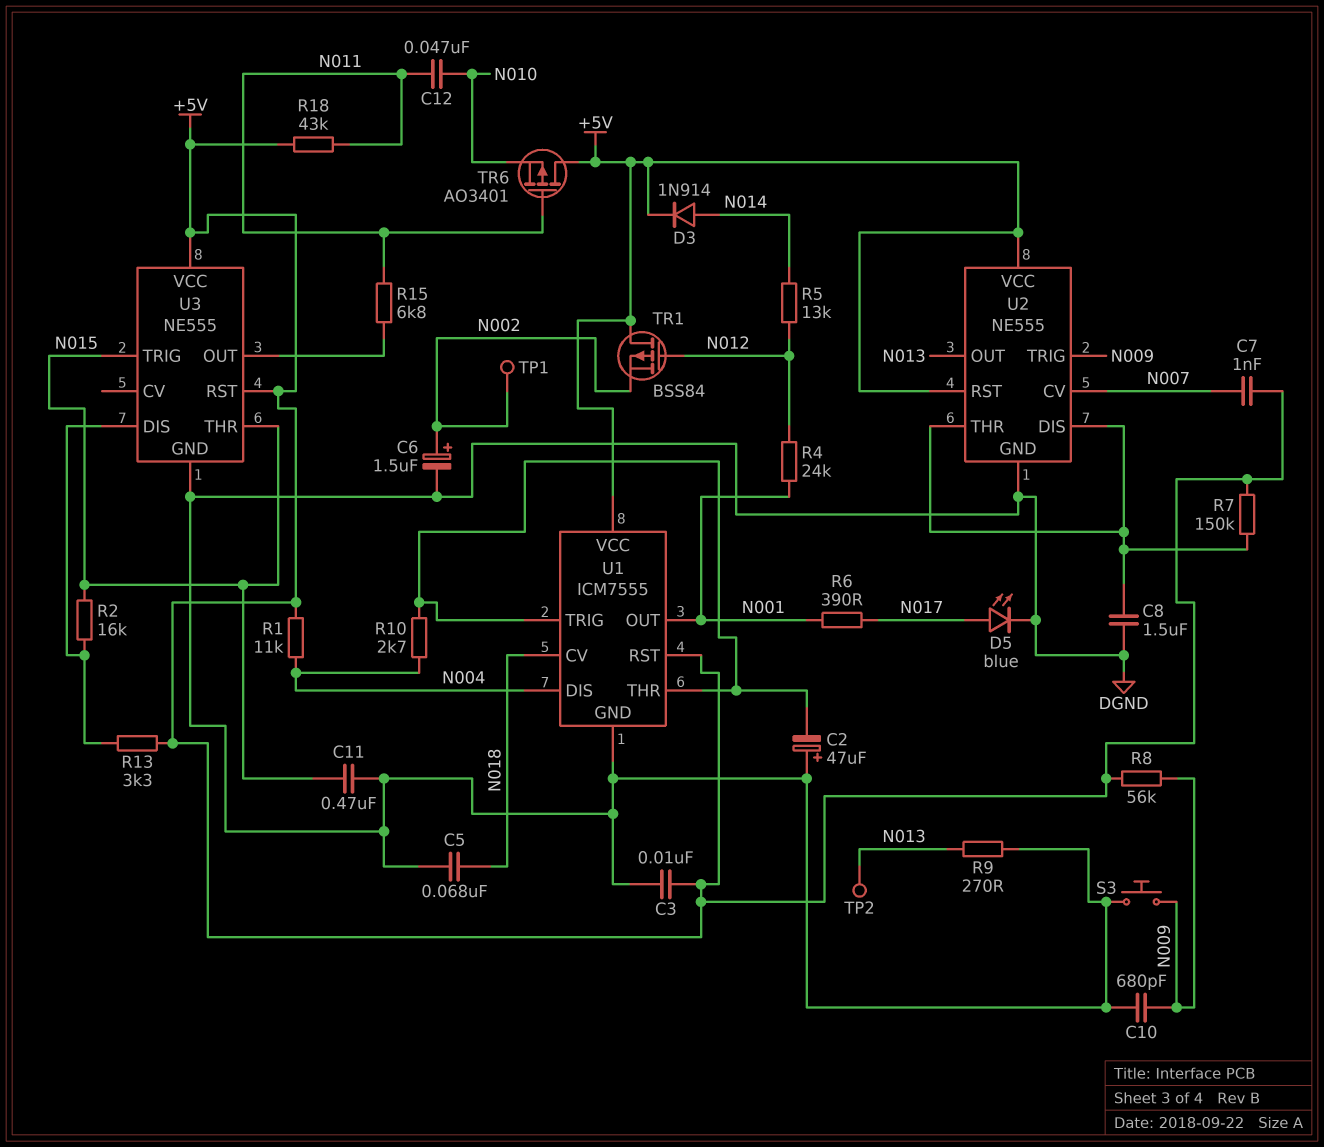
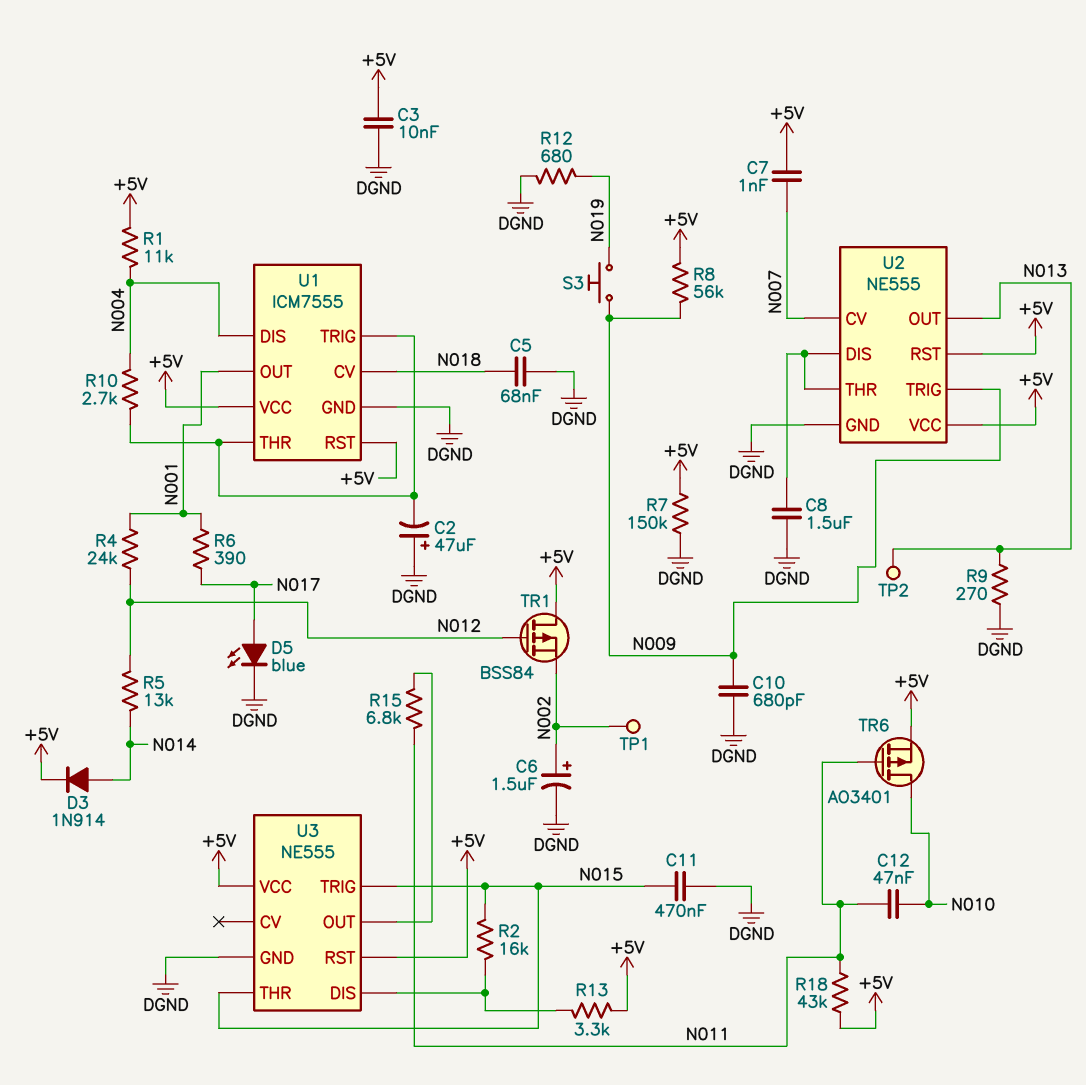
R7: 150k (+5V, U2/DIS) -> 150k (+5V, DGND)
R12: none -> 680 (DGND, N019)
S3: button (DGND, N009) -> button (N009, N019)
TR6: PMOS AO3401 (G N011, D +5V, S N010) -> PMOS AO3401 (G N011, D N010, S +5V)

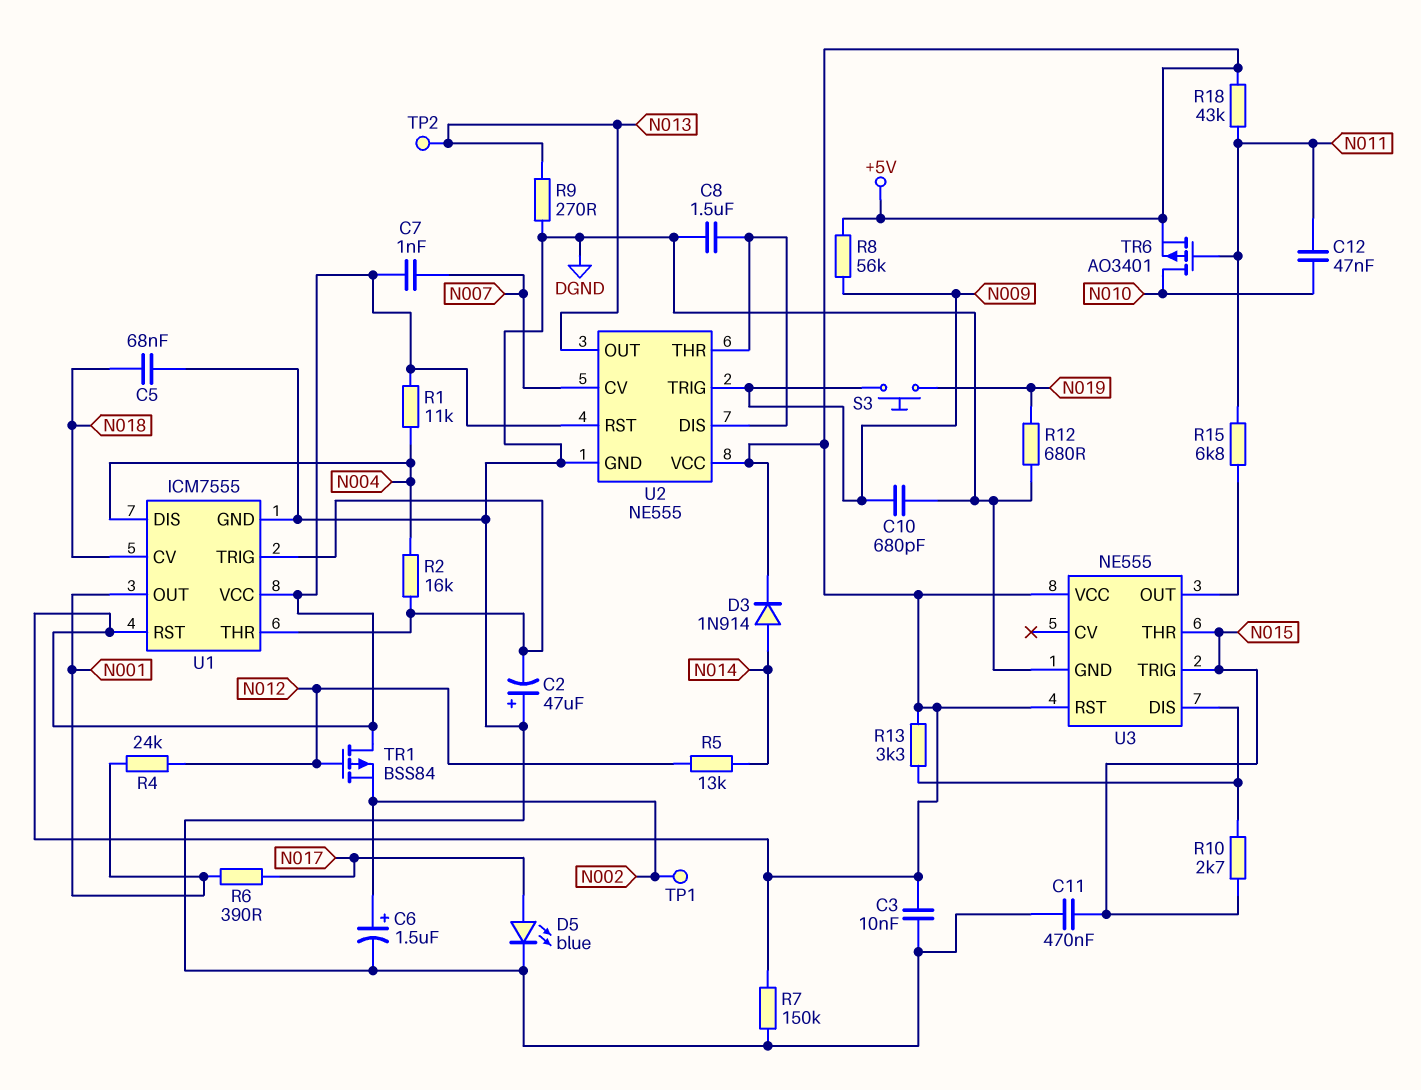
R2: 16k (N015, U3/DIS) -> 16k (N004, U1/THR)
R10: 2.7k (N004, U1/THR) -> 2.7k (N015, U3/DIS)

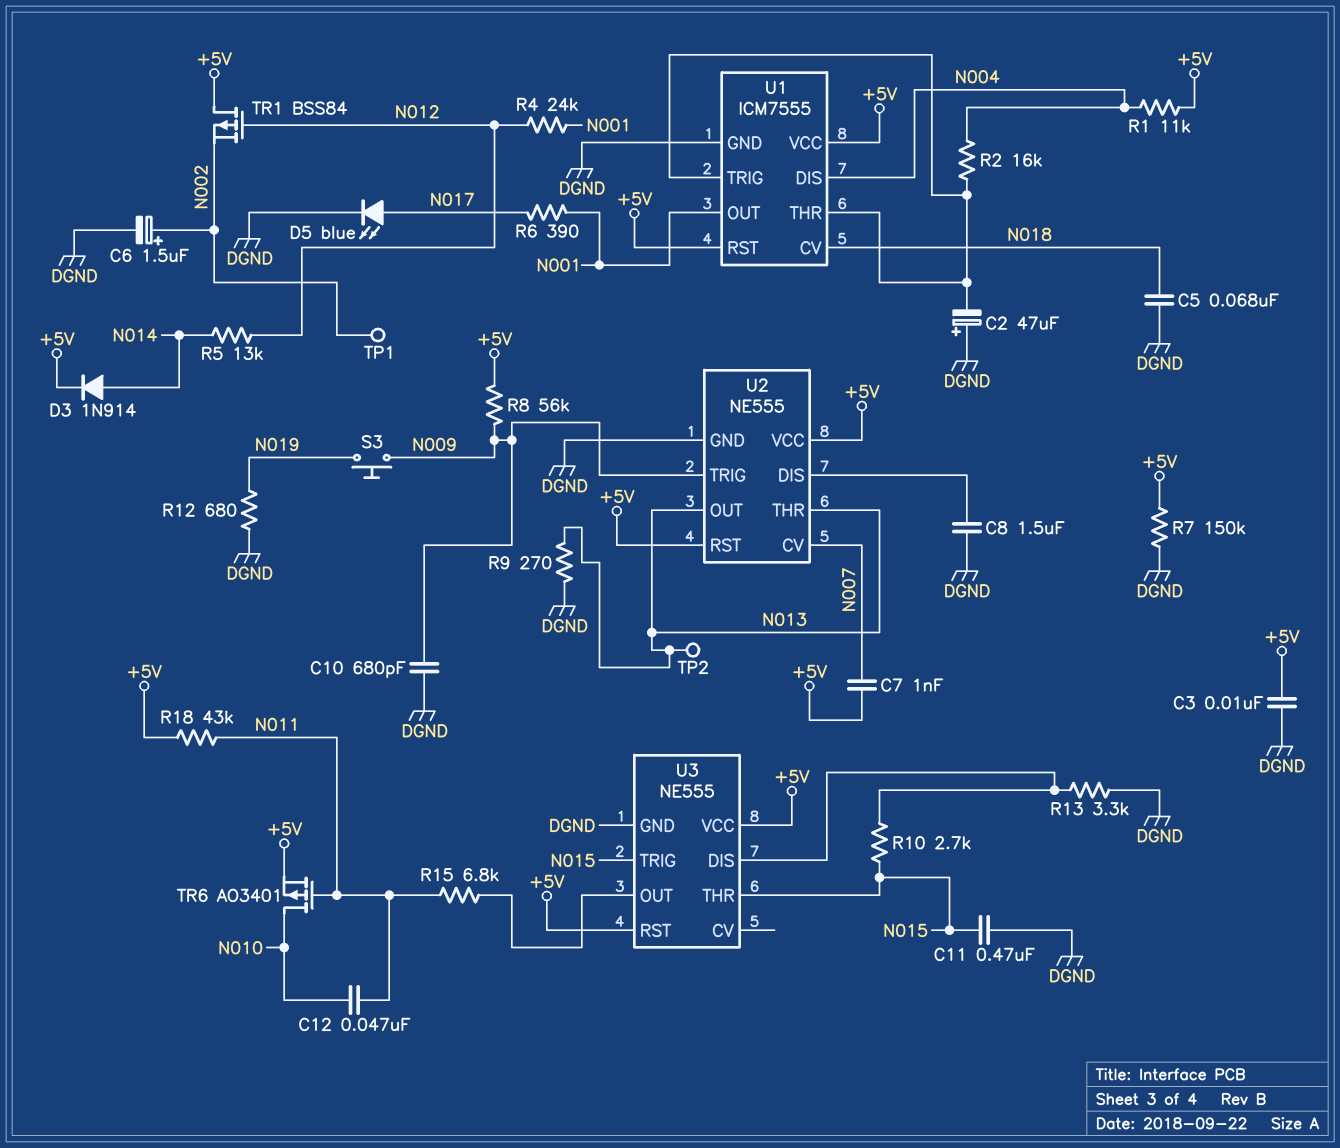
R13: 3.3k (+5V, U3/DIS) -> 3.3k (DGND, U3/DIS)
U2 pin THR: U2/DIS -> N013

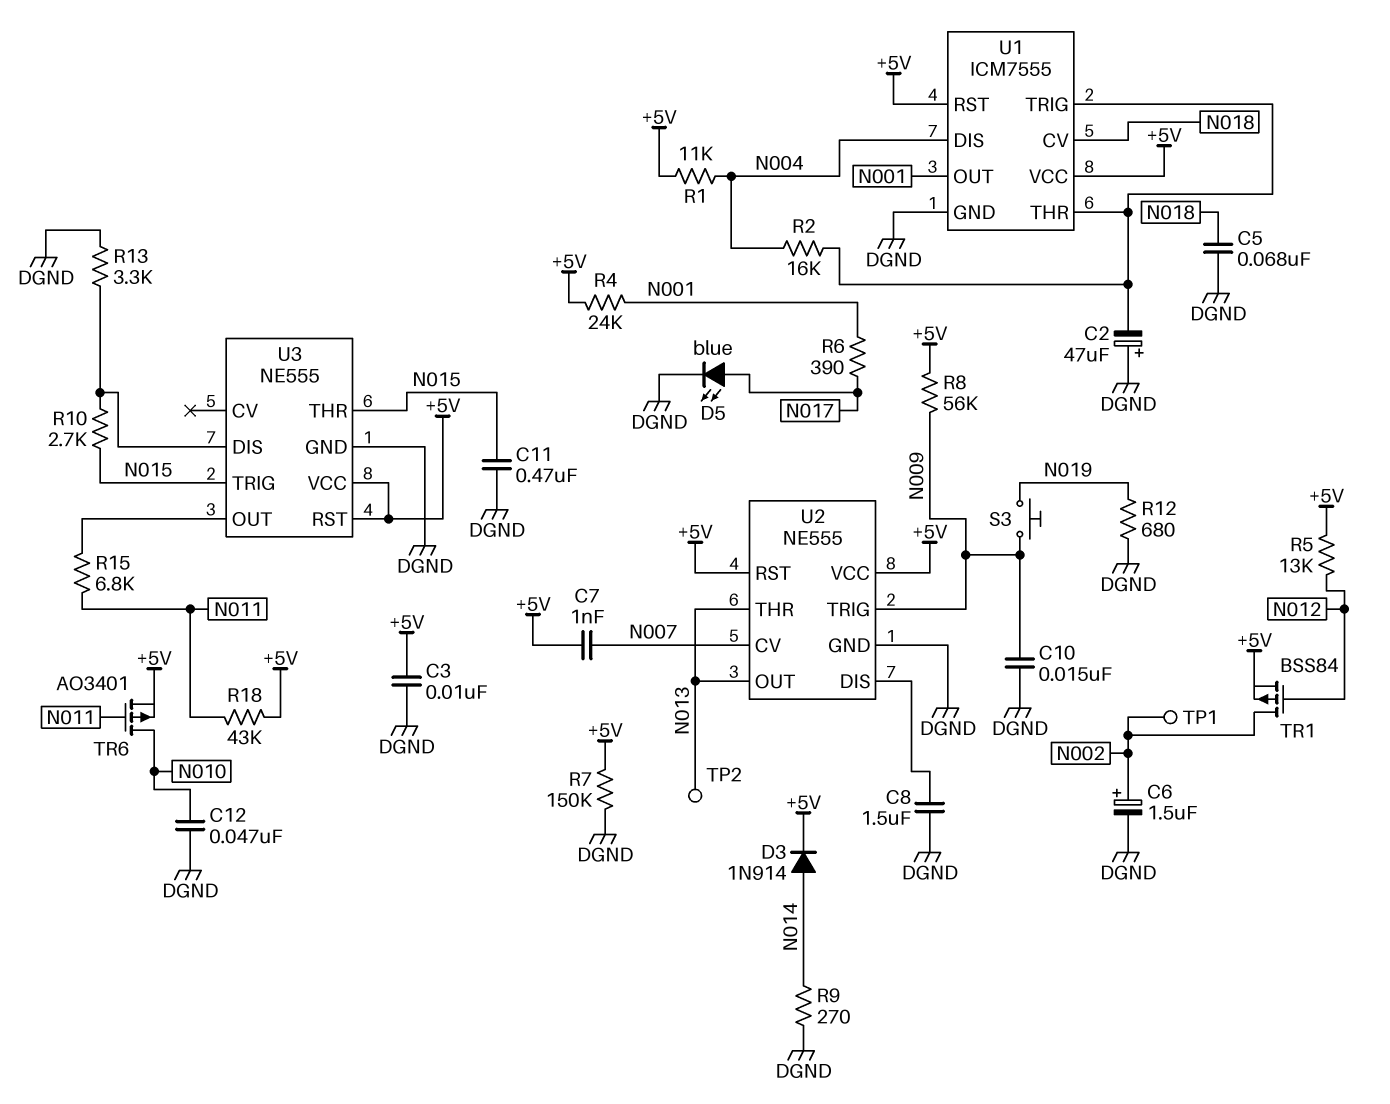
C10: 680pF (DGND, N009) -> 15nF (DGND, N009)
C12: 47nF (N010, N011) -> 47nF (DGND, N010)
R4: 24k (N001, N012) -> 24k (+5V, N001)
R5: 13k (N012, N014) -> 13k (+5V, N012)
R9: 270 (DGND, N013) -> 270 (DGND, N014)
TR1: PMOS BSS84 (G N012, D +5V, S N002) -> PMOS BSS84 (G N012, D N002, S +5V)

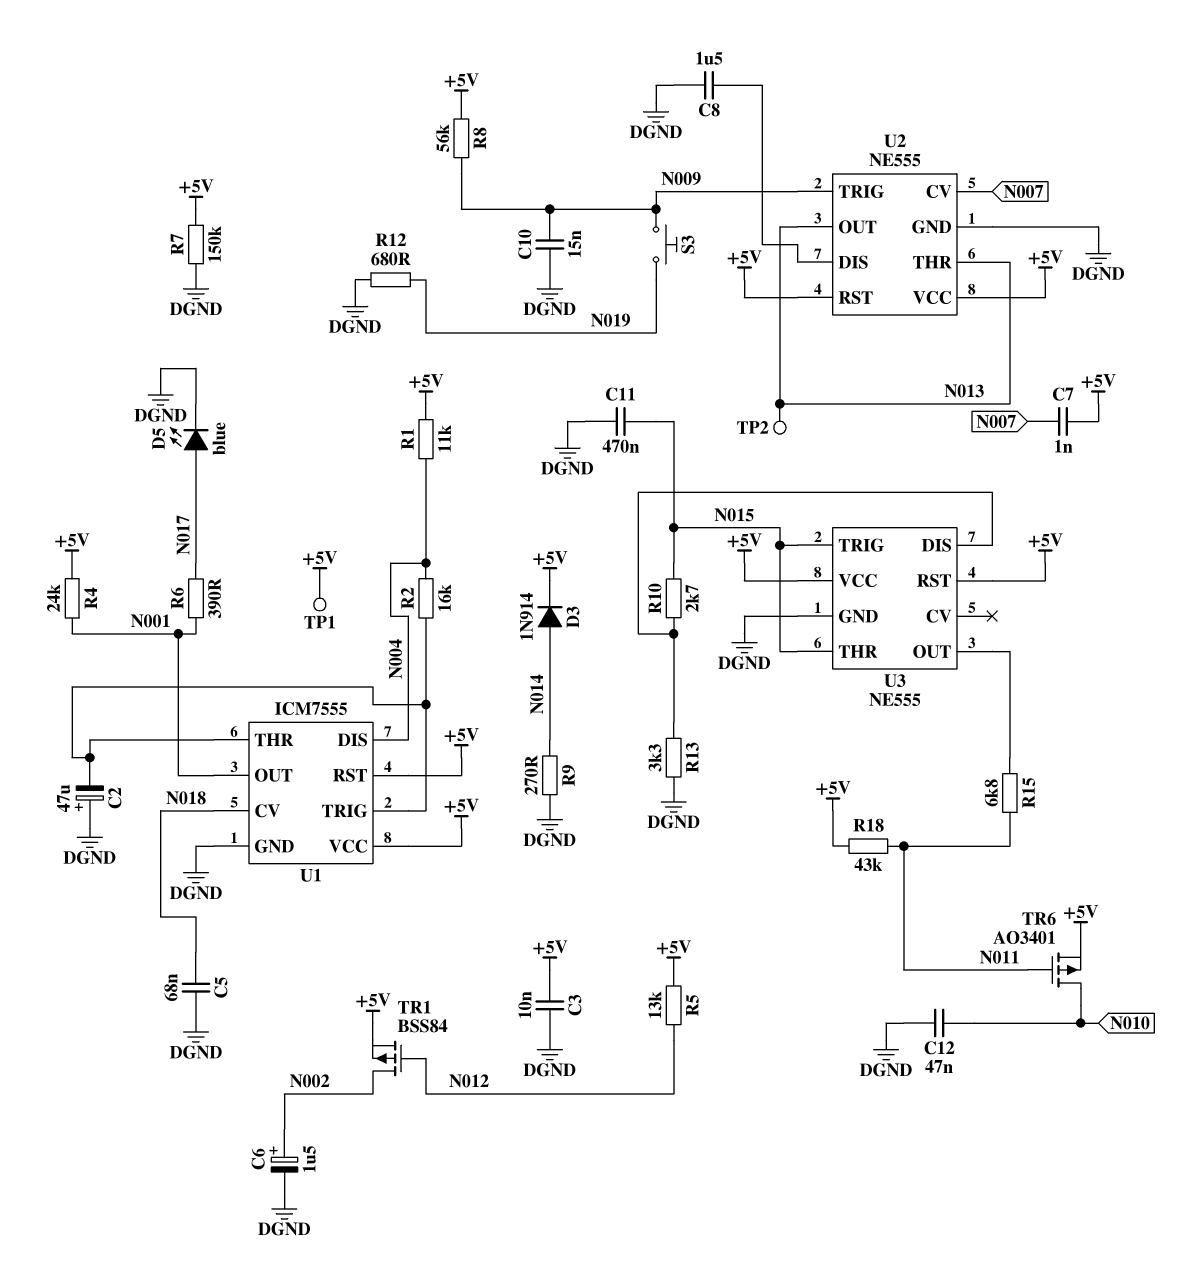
TP1: test point (N002) -> test point (+5V)

